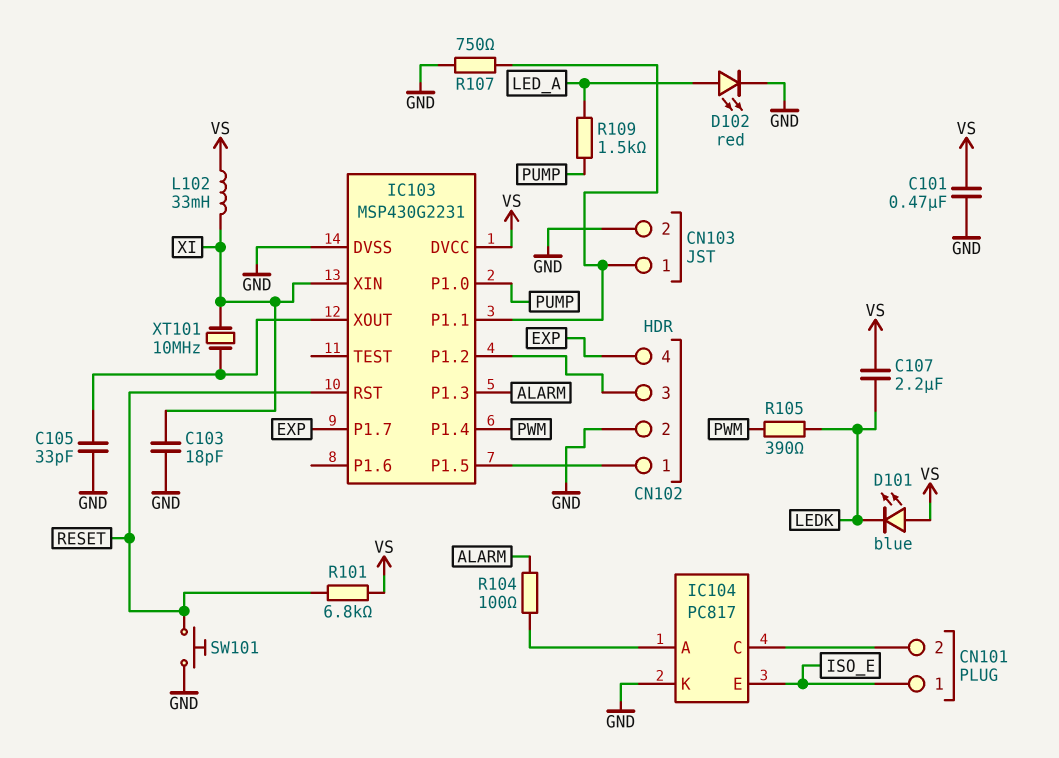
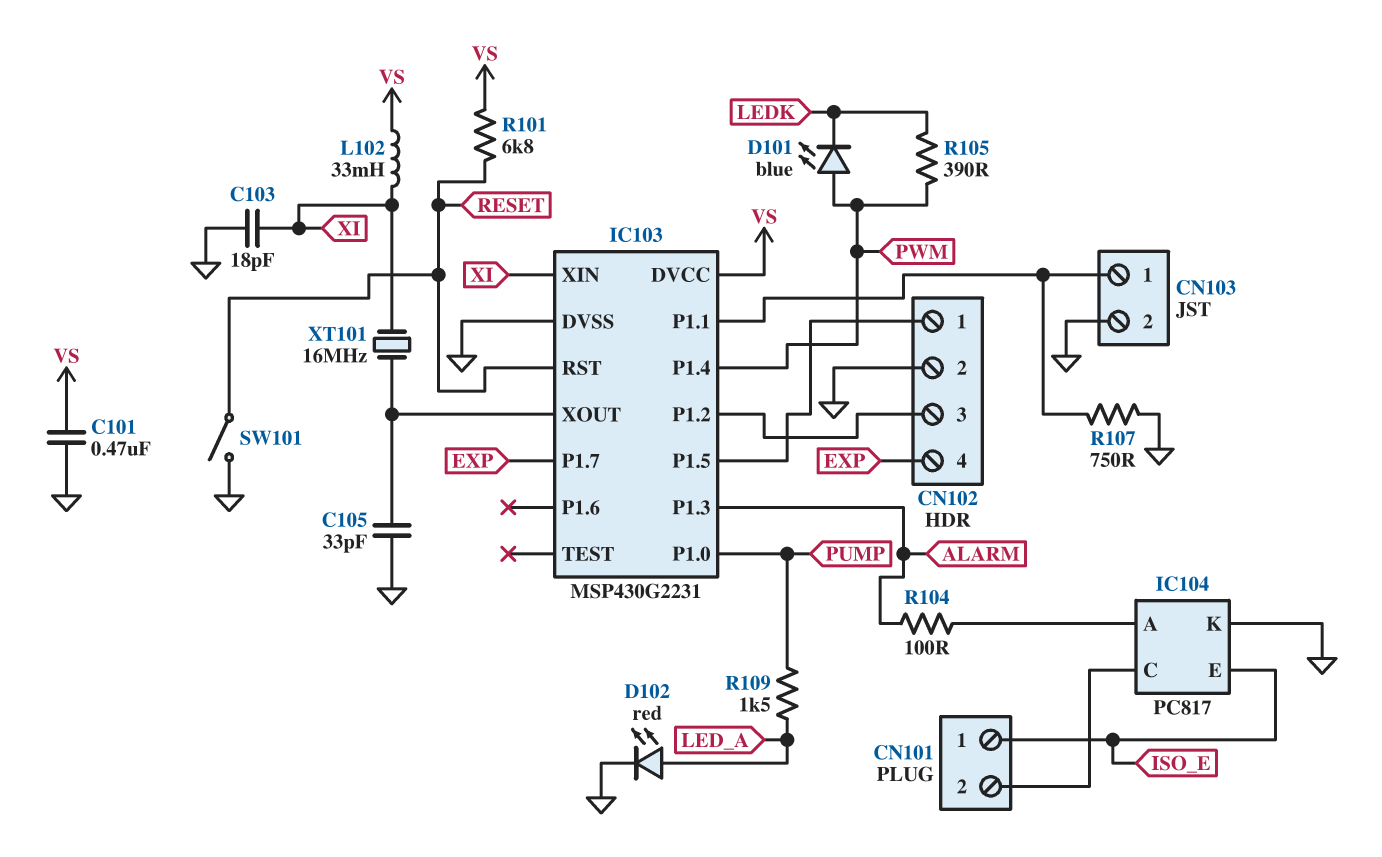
C107: 2.2uF (LEDK, VS) -> none
D101: LED blue (A VS, K LEDK) -> LED blue (A PWM, K LEDK)
SW101: button (GND, RESET) -> switch (GND, RESET)
XT101: 10MHz (IC103/XOUT, XI) -> 16MHz (IC103/XOUT, XI)

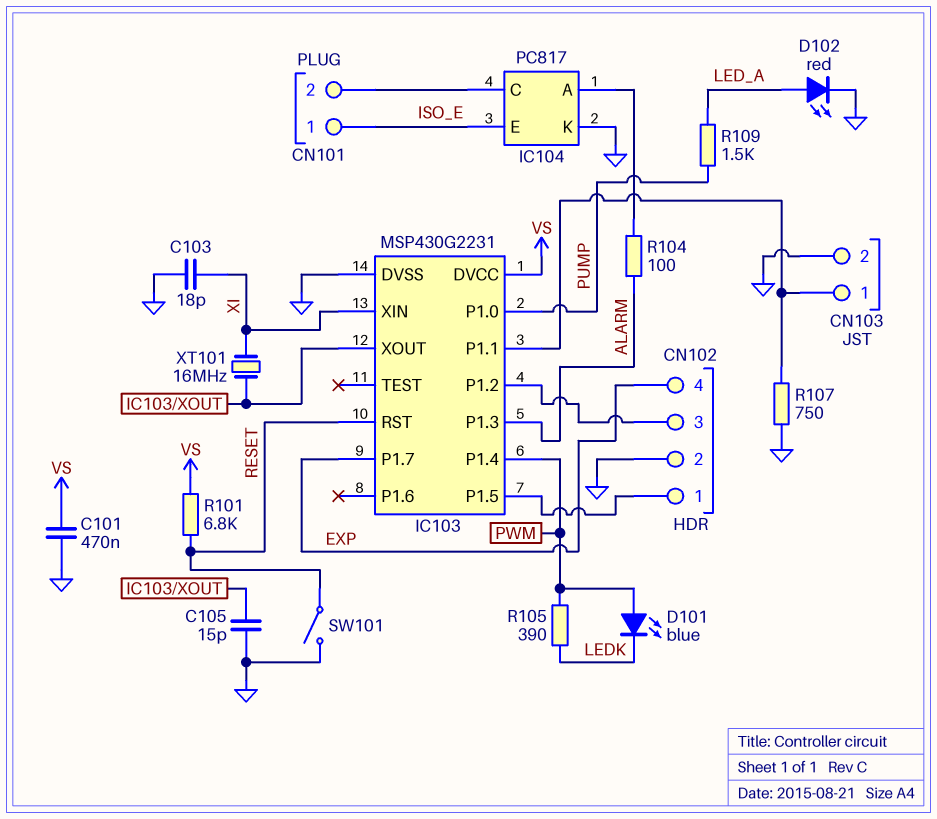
C105: 33pF (GND, IC103/XOUT) -> 15pF (GND, IC103/XOUT)
L102: 33mH (VS, XI) -> none

